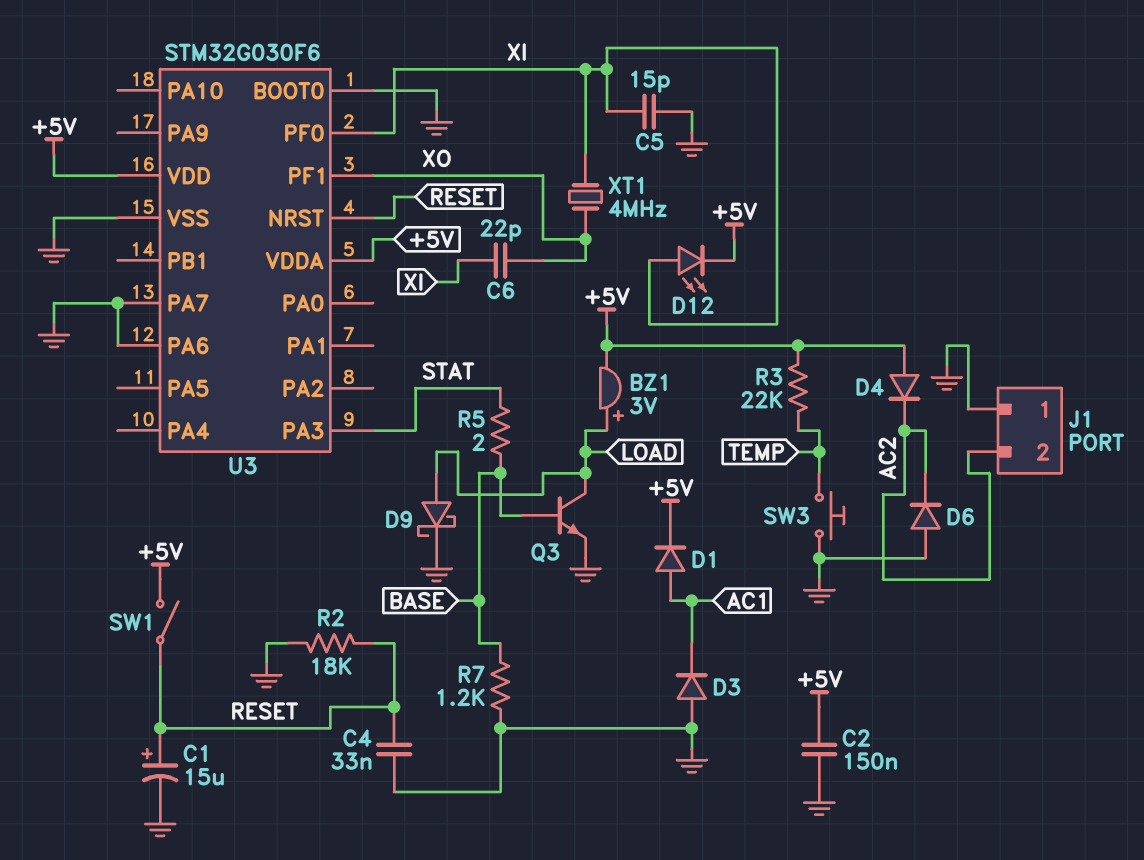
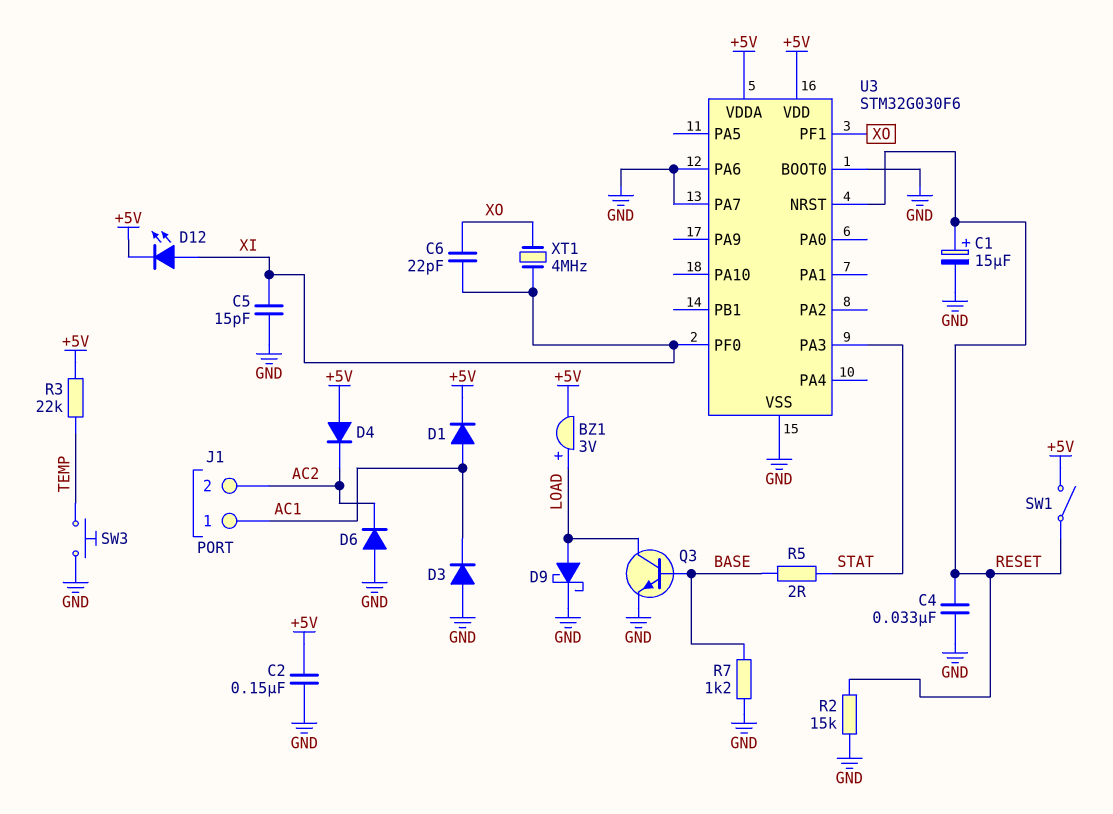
J1 pin 1: GND -> AC1
R2: 18k (GND, RESET) -> 15k (GND, RESET)

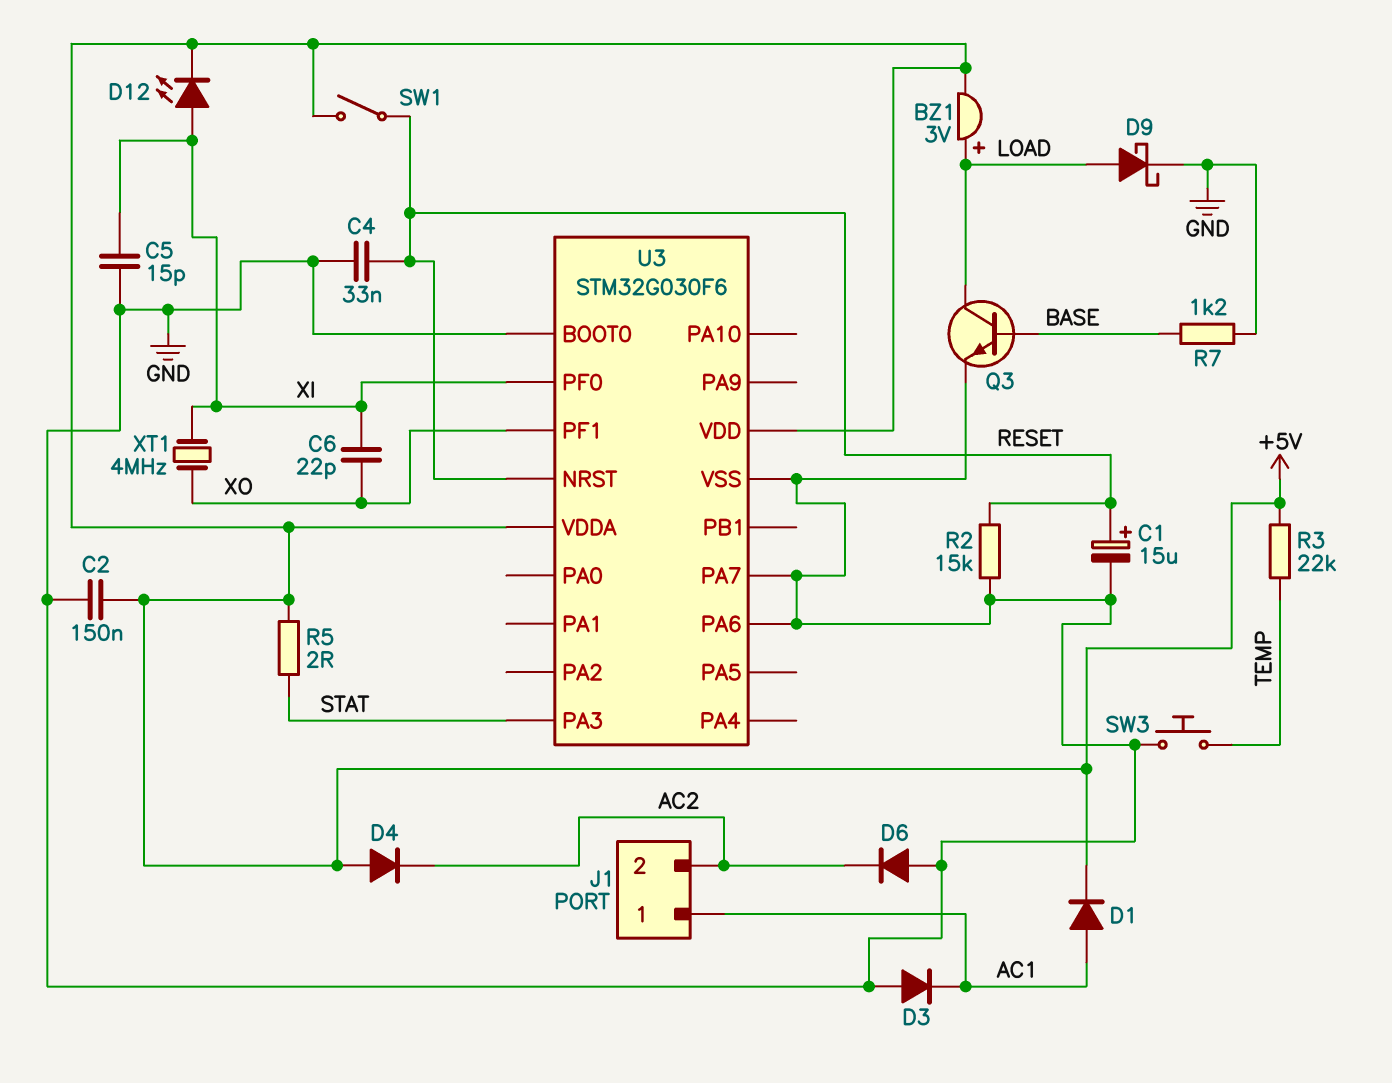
R5: 2 (BASE, STAT) -> 2 (+5V, STAT)

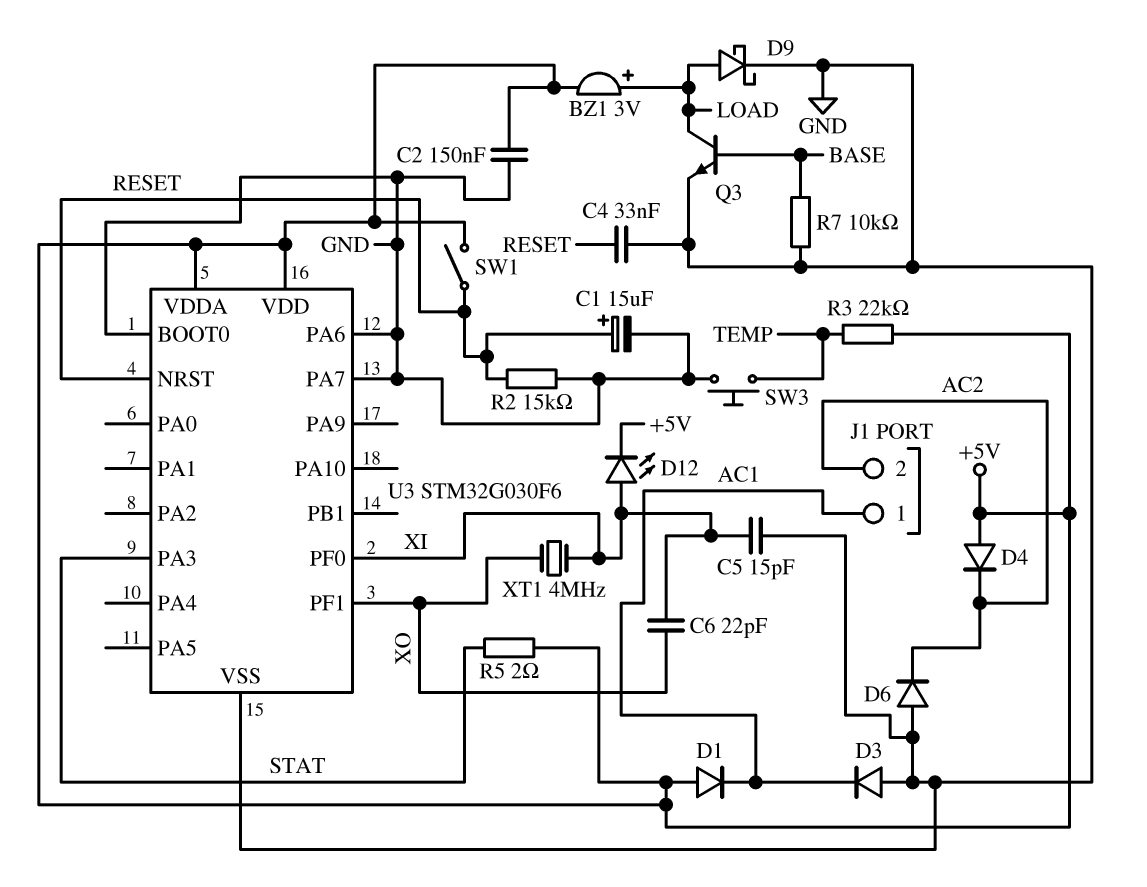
D1: diode (A AC1, K +5V) -> diode (A +5V, K AC1)
R7: 1.2k (BASE, GND) -> 10k (BASE, GND)

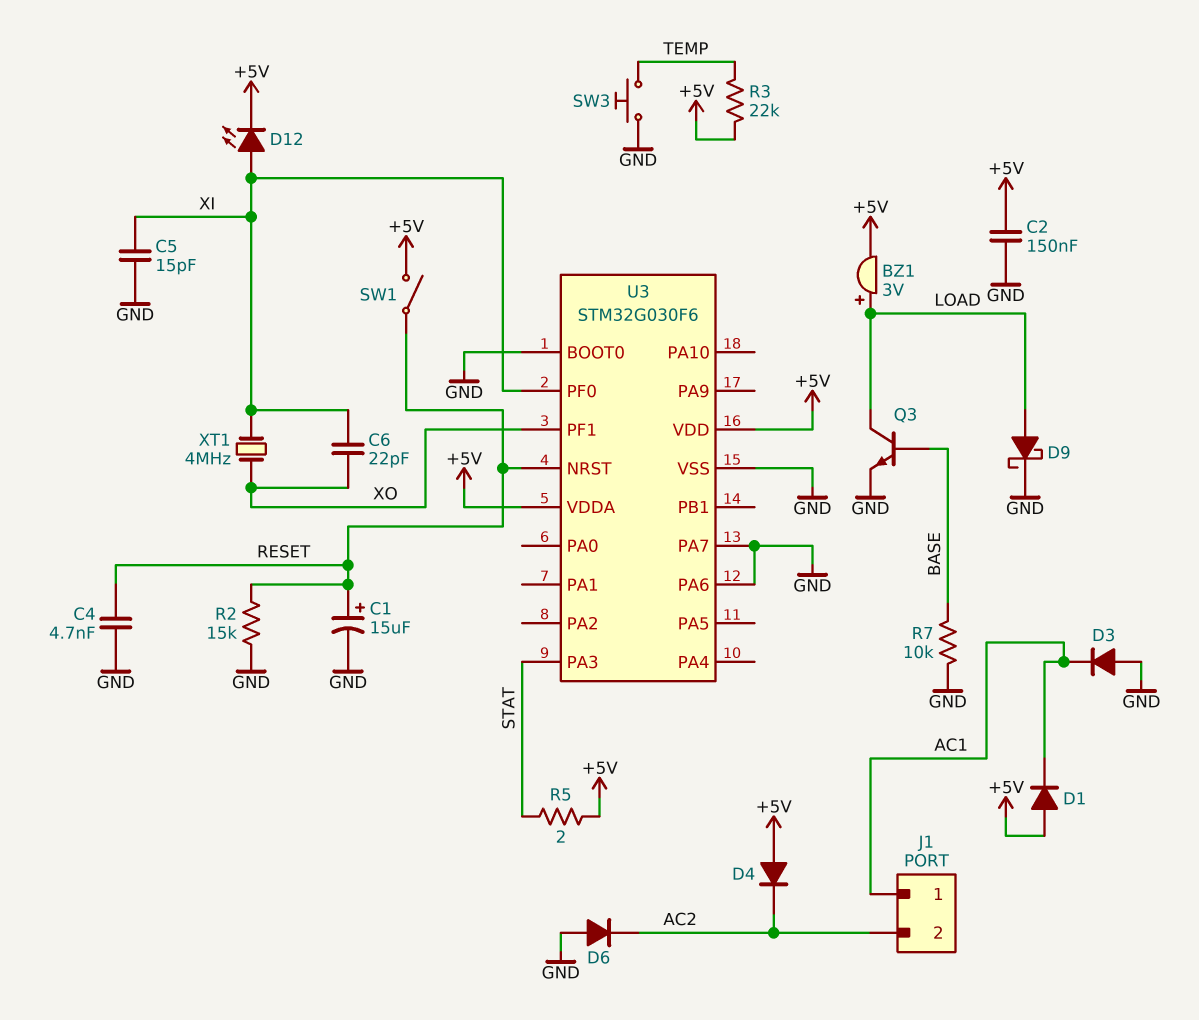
C4: 33nF (GND, RESET) -> 4.7nF (GND, RESET)

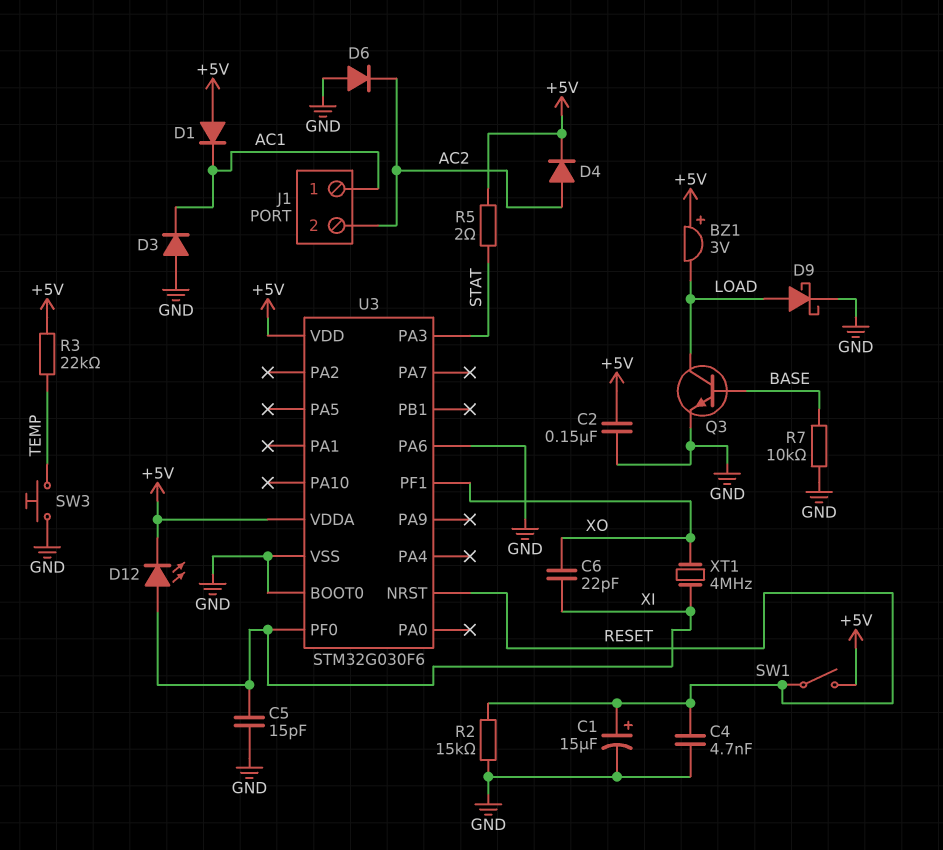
BZ1: buzzer 3V (plus LOAD, minus +5V) -> buzzer 3V (plus +5V, minus LOAD)
D4: diode (A +5V, K AC2) -> diode (A AC2, K +5V)
U3 pin PA7: GND -> none

